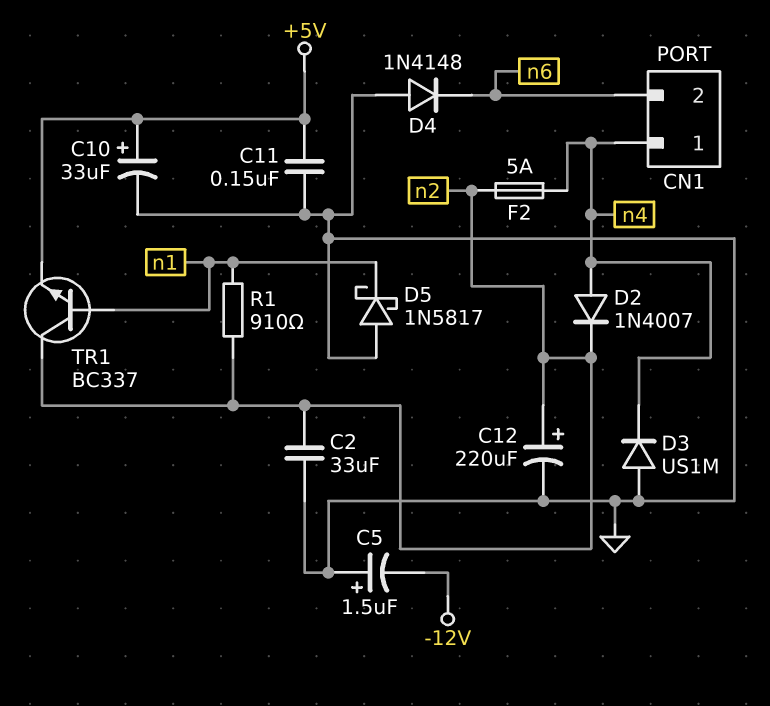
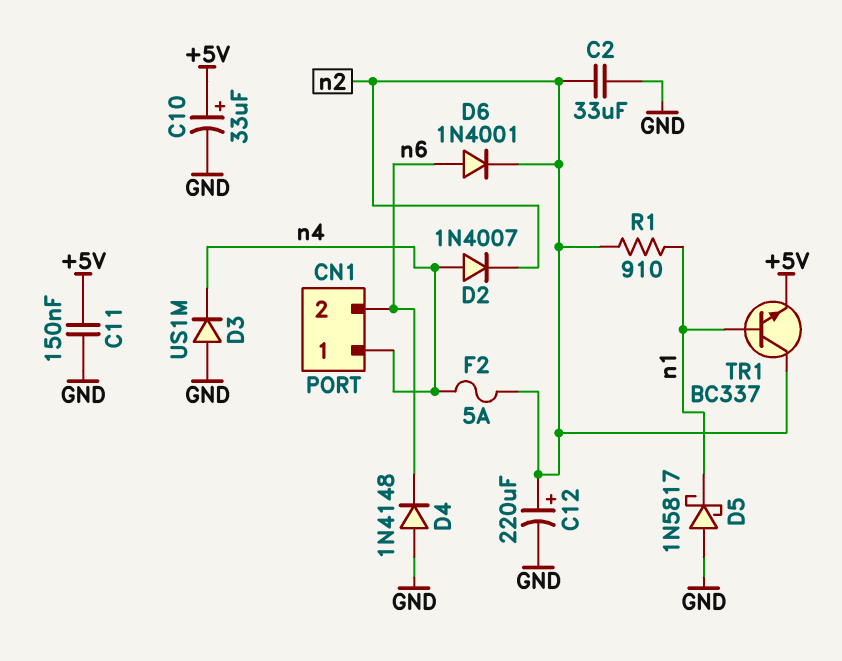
C5: 1.5uF (plus GND, minus -12V) -> none
D6: none -> diode 1N4001 (A n6, K n2)

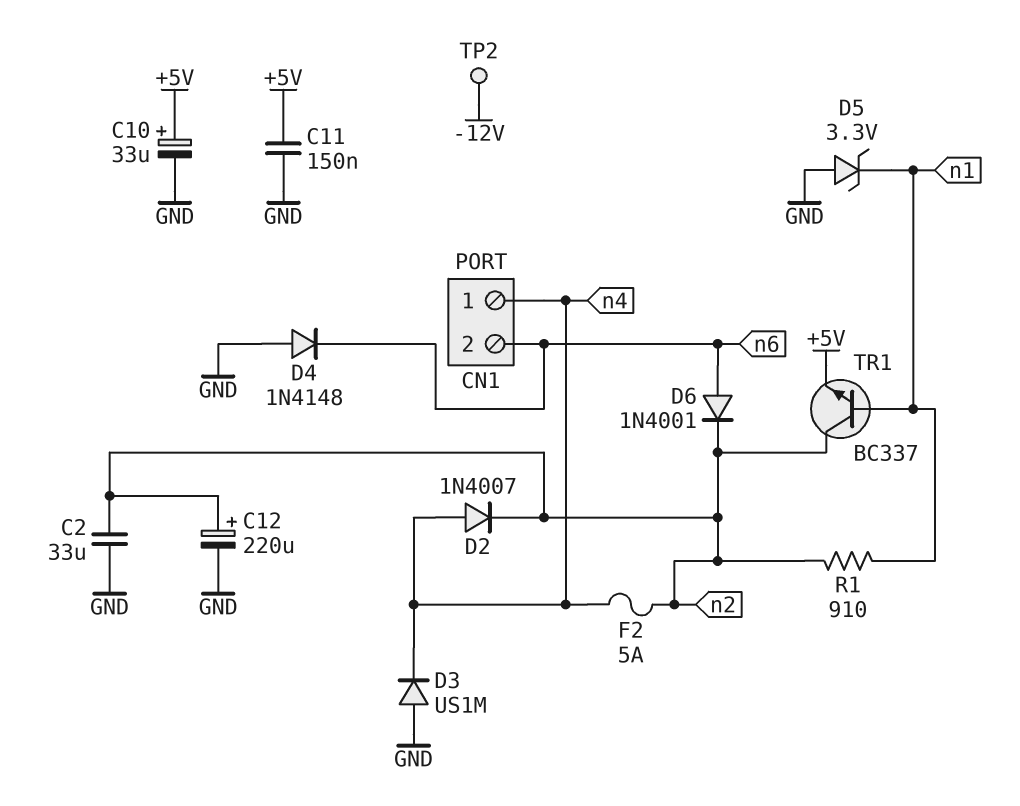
D5: schottky 1N5817 (A GND, K n1) -> zener 3.3V (A GND, K n1)
TP2: none -> test point (-12V)

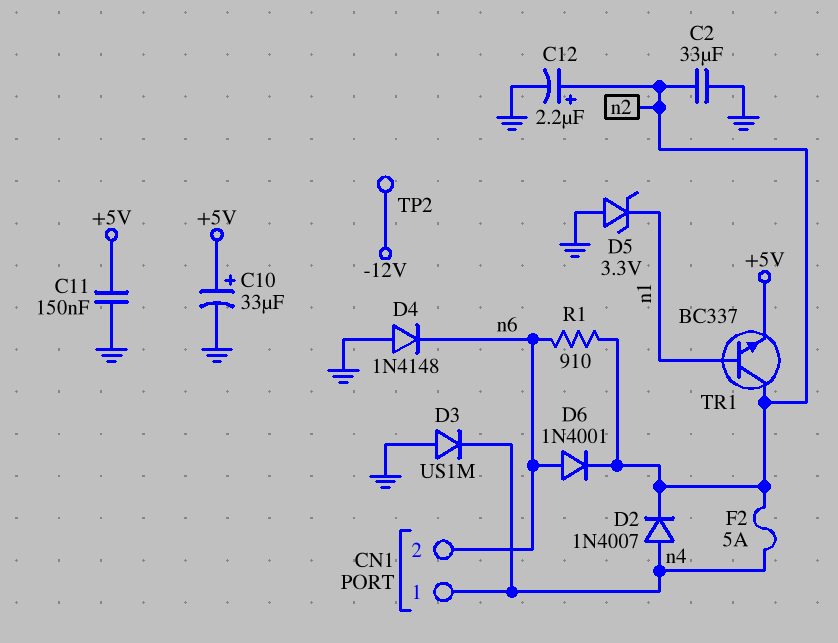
C12: 220uF (plus n2, minus GND) -> 2.2uF (plus n2, minus GND)
R1: 910 (n1, n2) -> 910 (n2, n6)

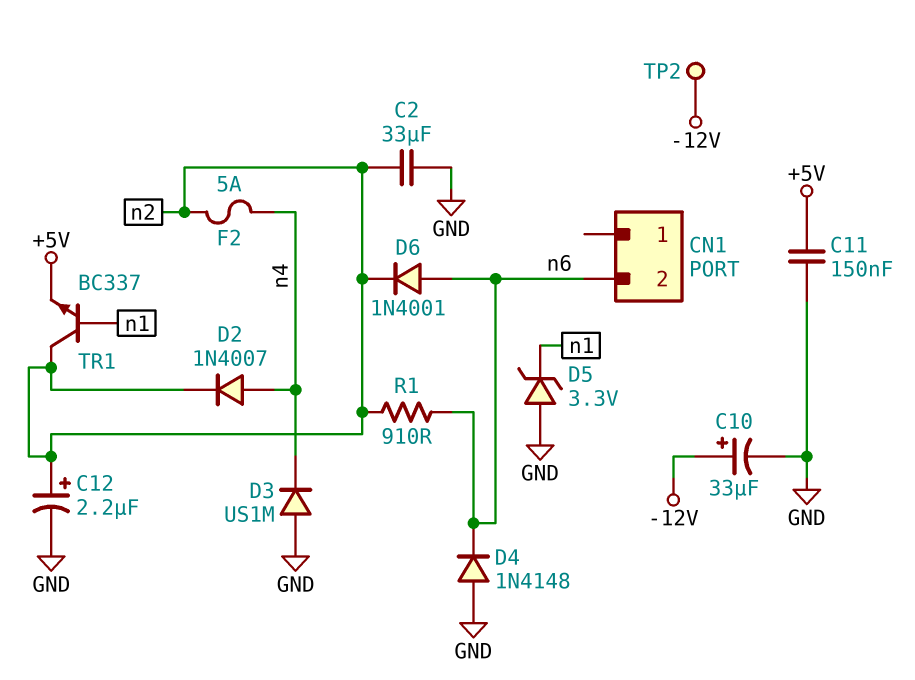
C10: 33uF (plus +5V, minus GND) -> 33uF (plus -12V, minus GND)
CN1 pin 1: n4 -> none

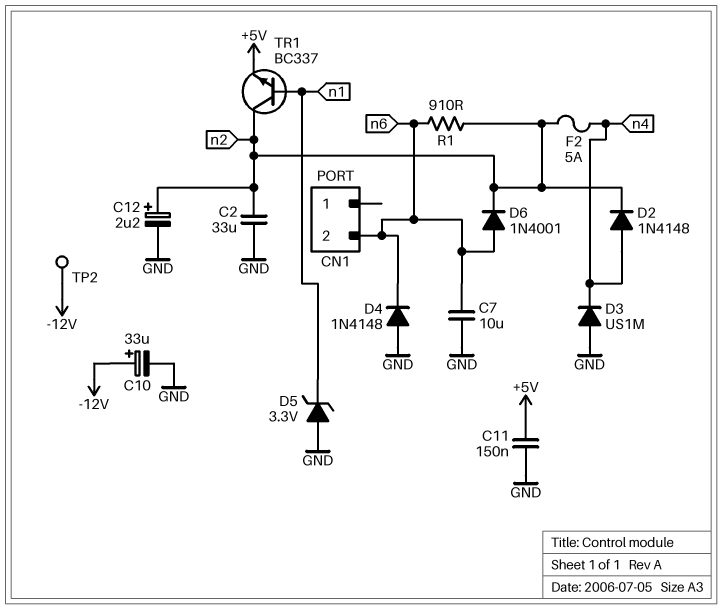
C7: none -> 10uF (GND, n6)
D2: diode 1N4007 (A n4, K n2) -> diode 1N4148 (A n4, K n2)

